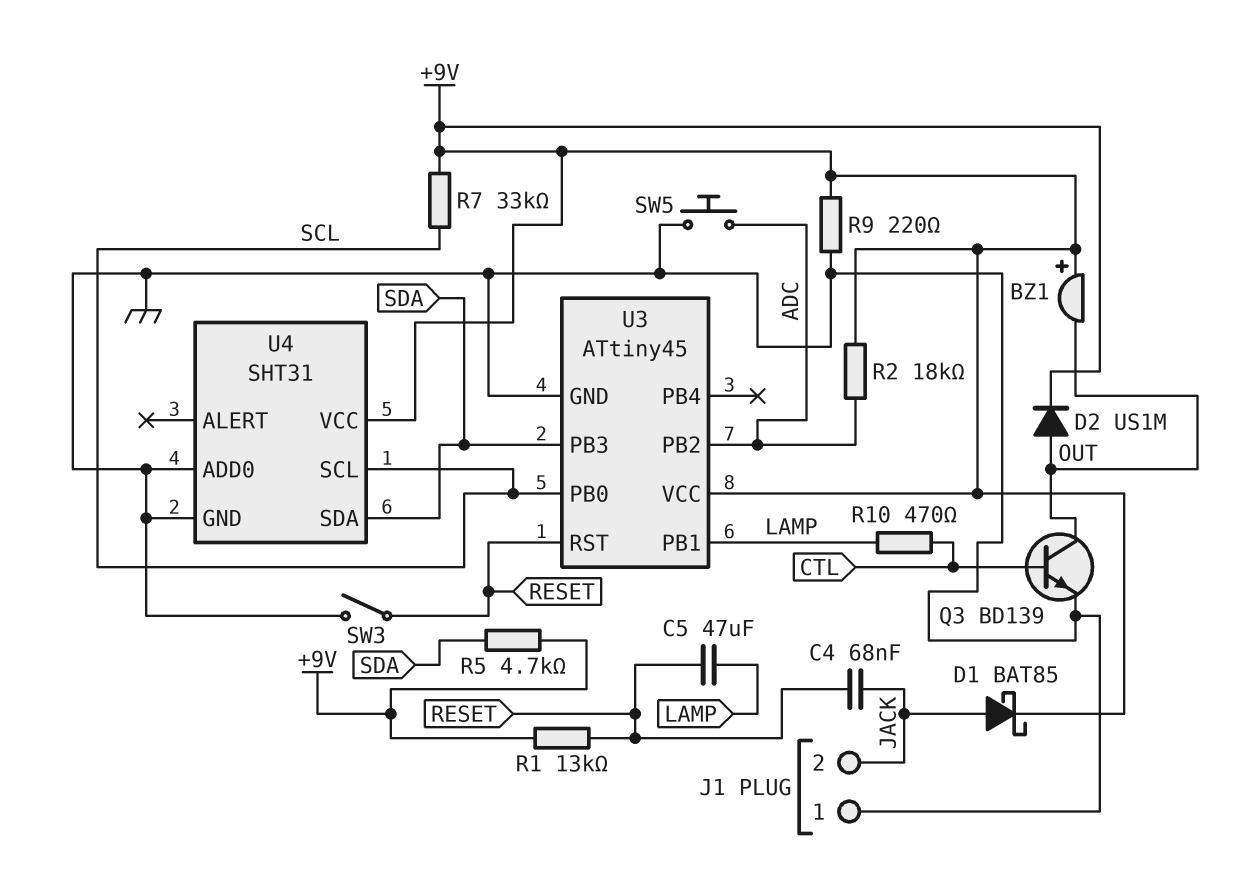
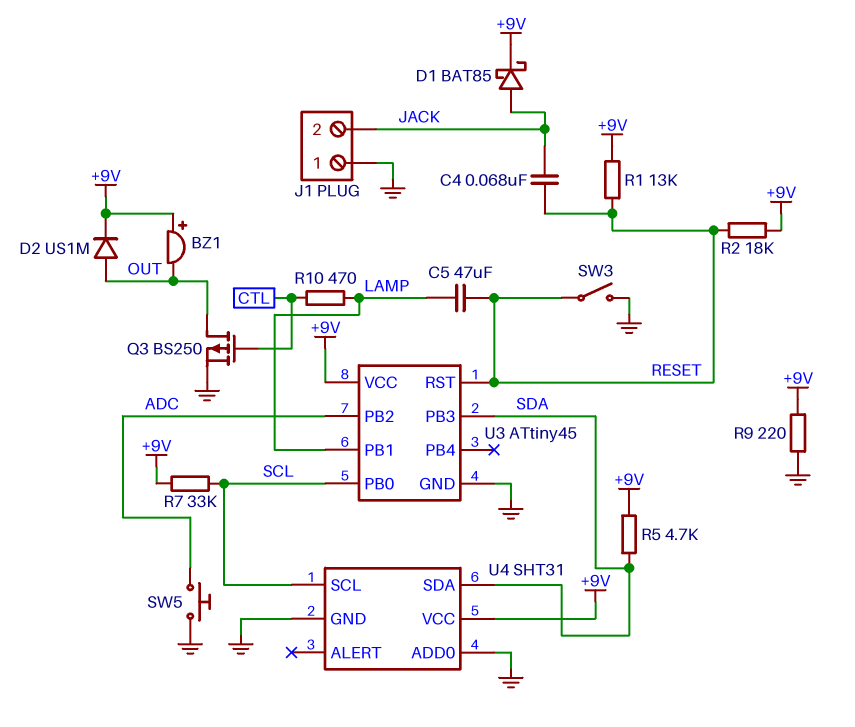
Q3: NPN BD139 (B CTL, C OUT, E GND) -> PMOS BS250 (G CTL, D OUT, S GND)
R2: 18k (+9V, ADC) -> 18k (+9V, RESET)

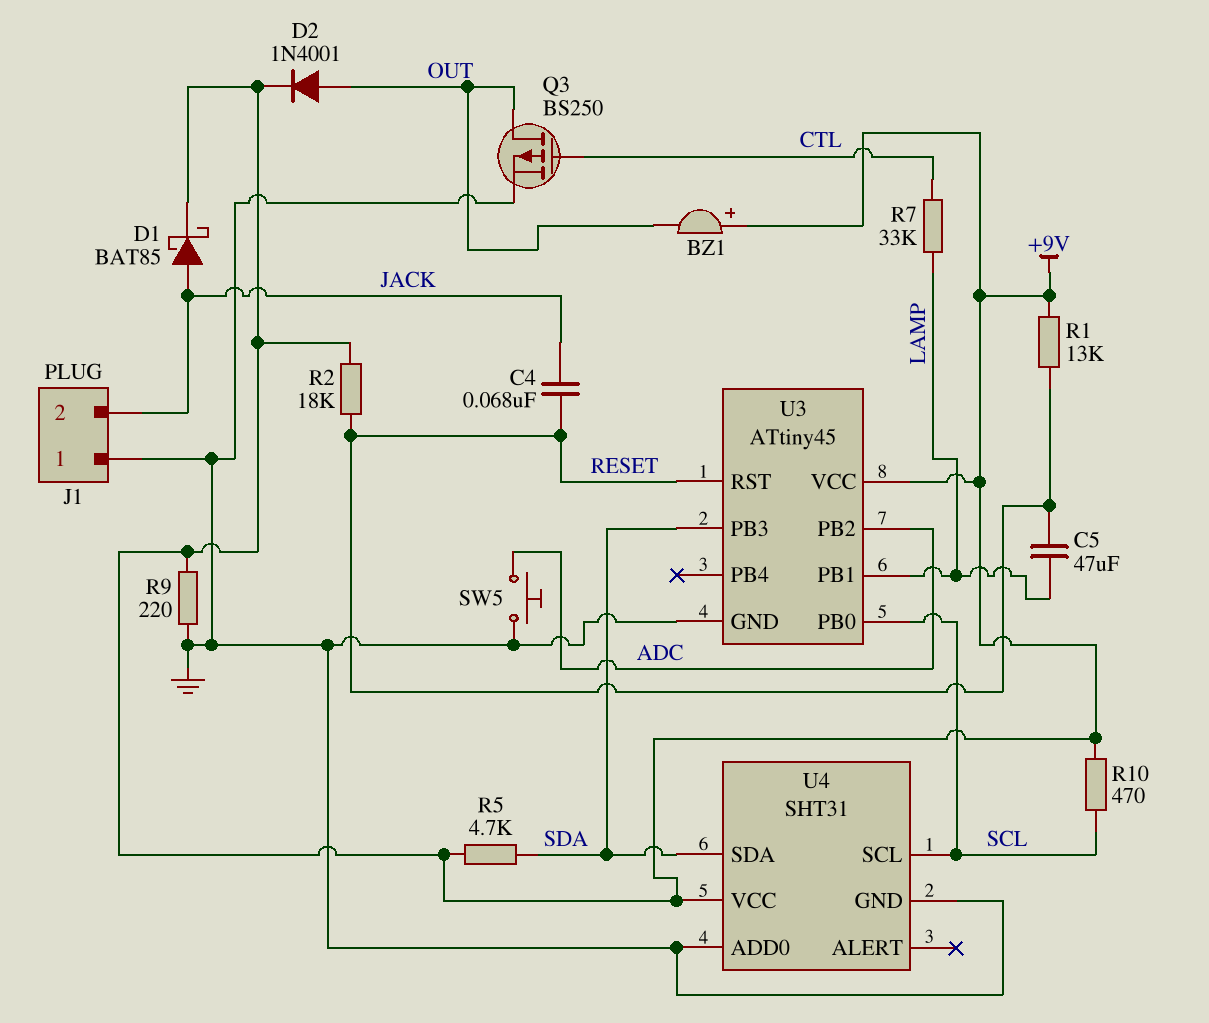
D2: diode US1M (A OUT, K +9V) -> diode 1N4001 (A OUT, K +9V)
R7: 33k (+9V, SCL) -> 33k (CTL, LAMP)
R10: 470 (CTL, LAMP) -> 470 (+9V, SCL)
SW3: switch (GND, RESET) -> none

